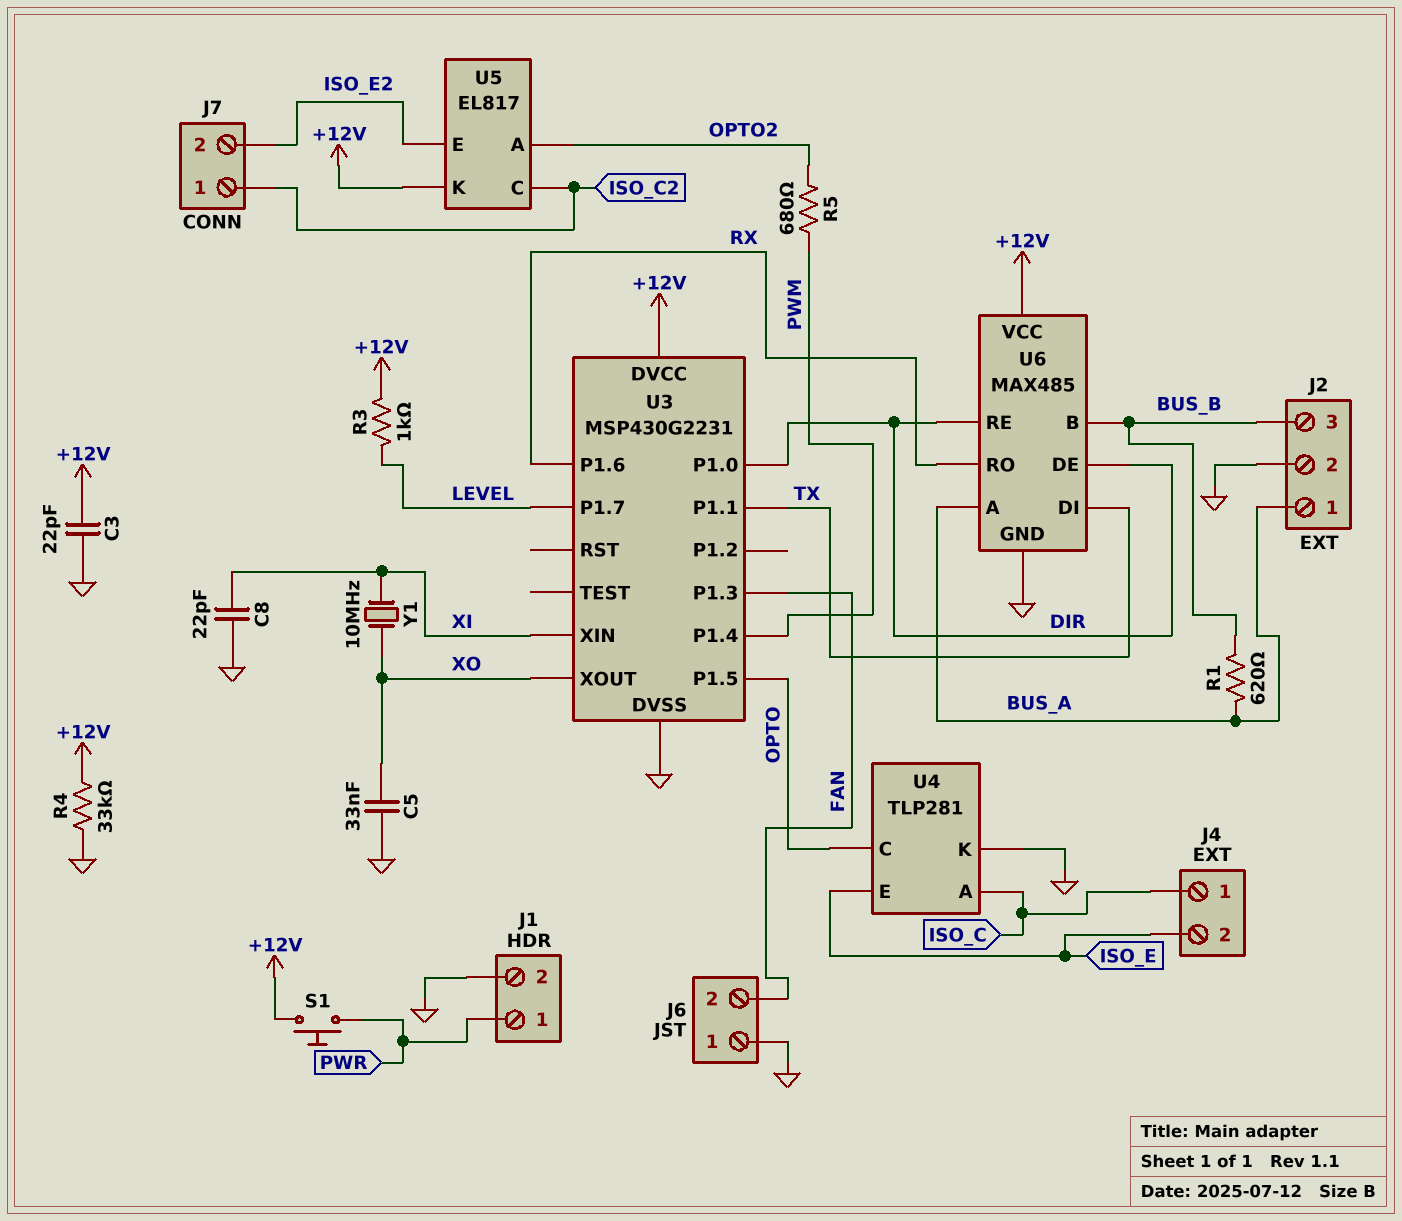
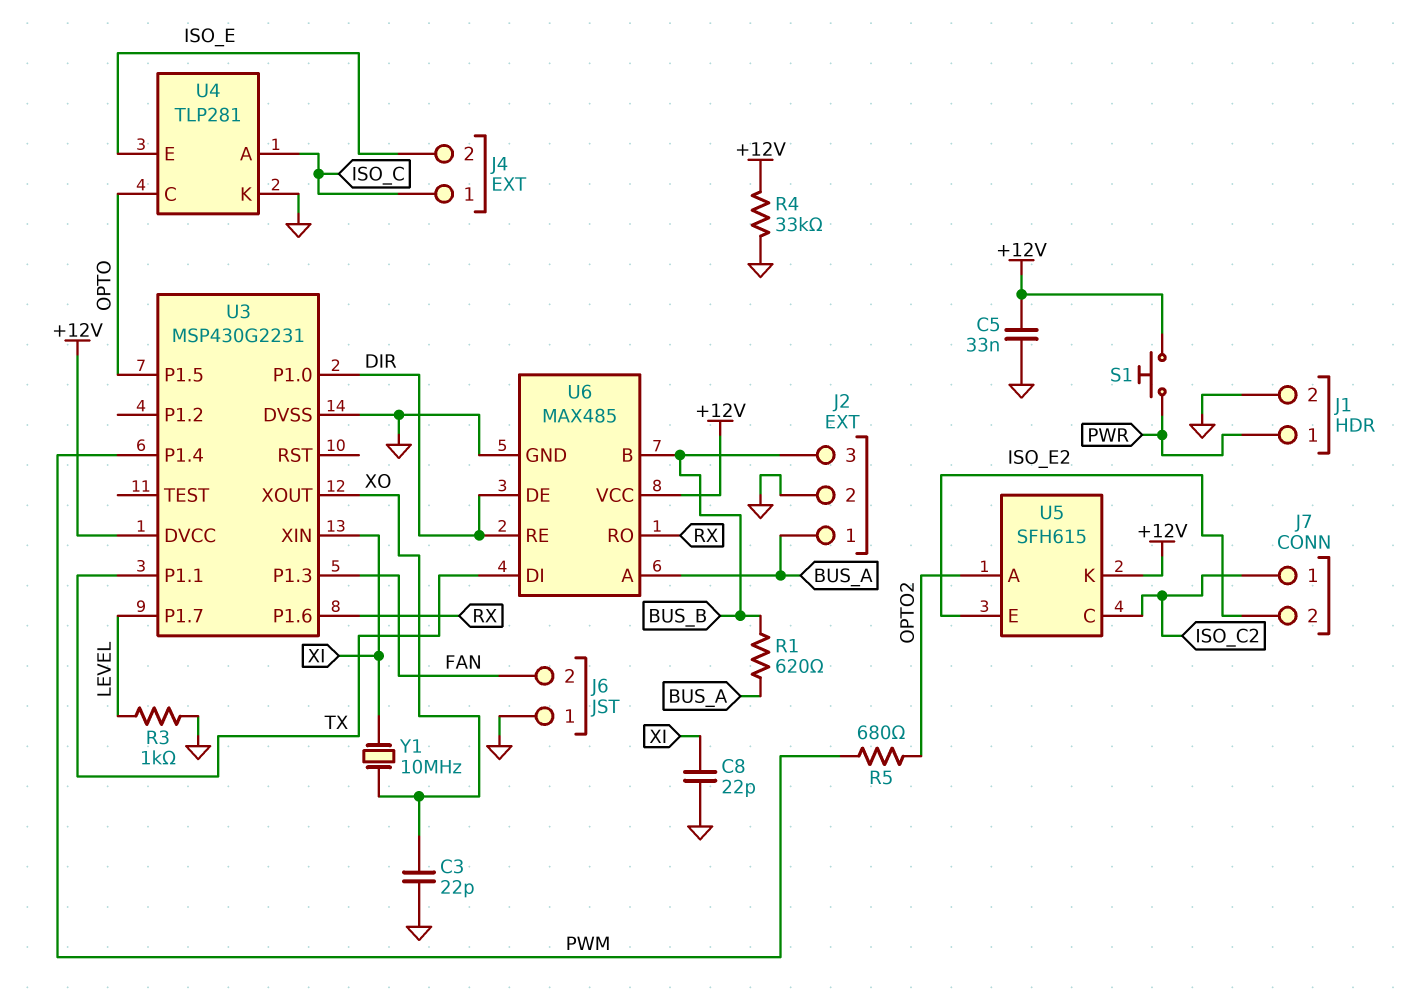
C3: 22pF (+12V, GND) -> 22pF (GND, XO)
C5: 33nF (GND, XO) -> 33nF (+12V, GND)
R3: 1k (+12V, LEVEL) -> 1k (GND, LEVEL)
U5: EL817 -> SFH615

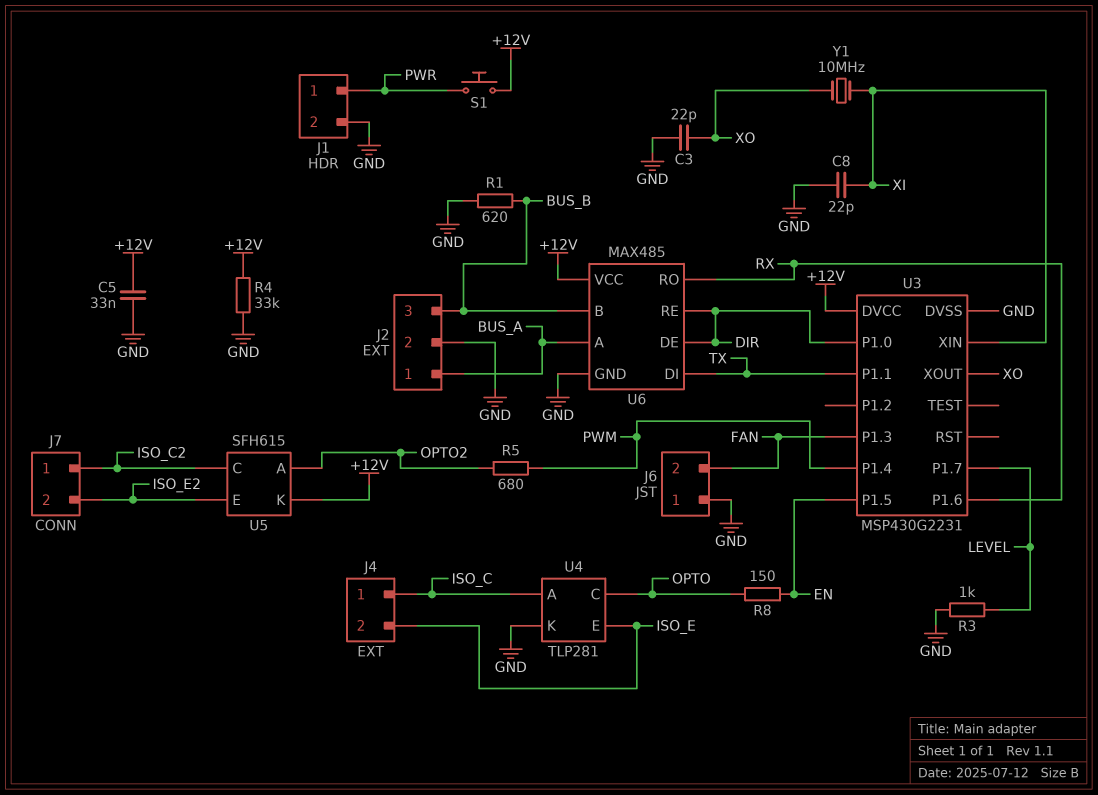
R1: 620 (BUS_A, BUS_B) -> 620 (BUS_B, GND)
R8: none -> 150 (EN, OPTO)
U3 pin P1.5: OPTO -> EN

